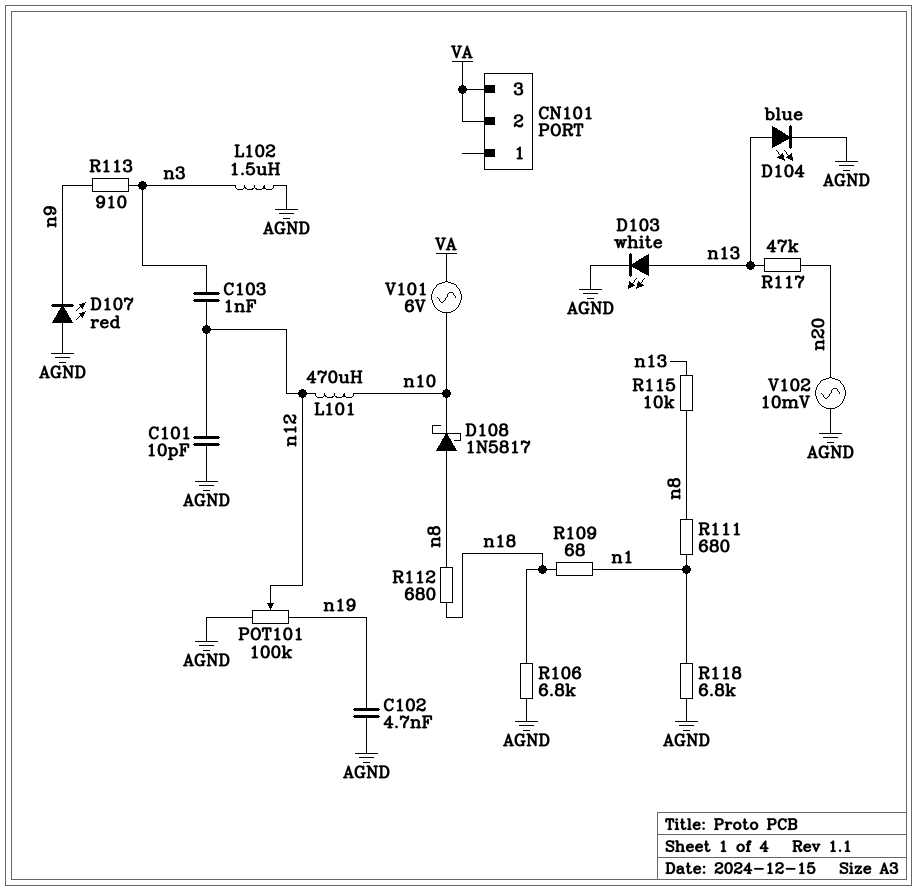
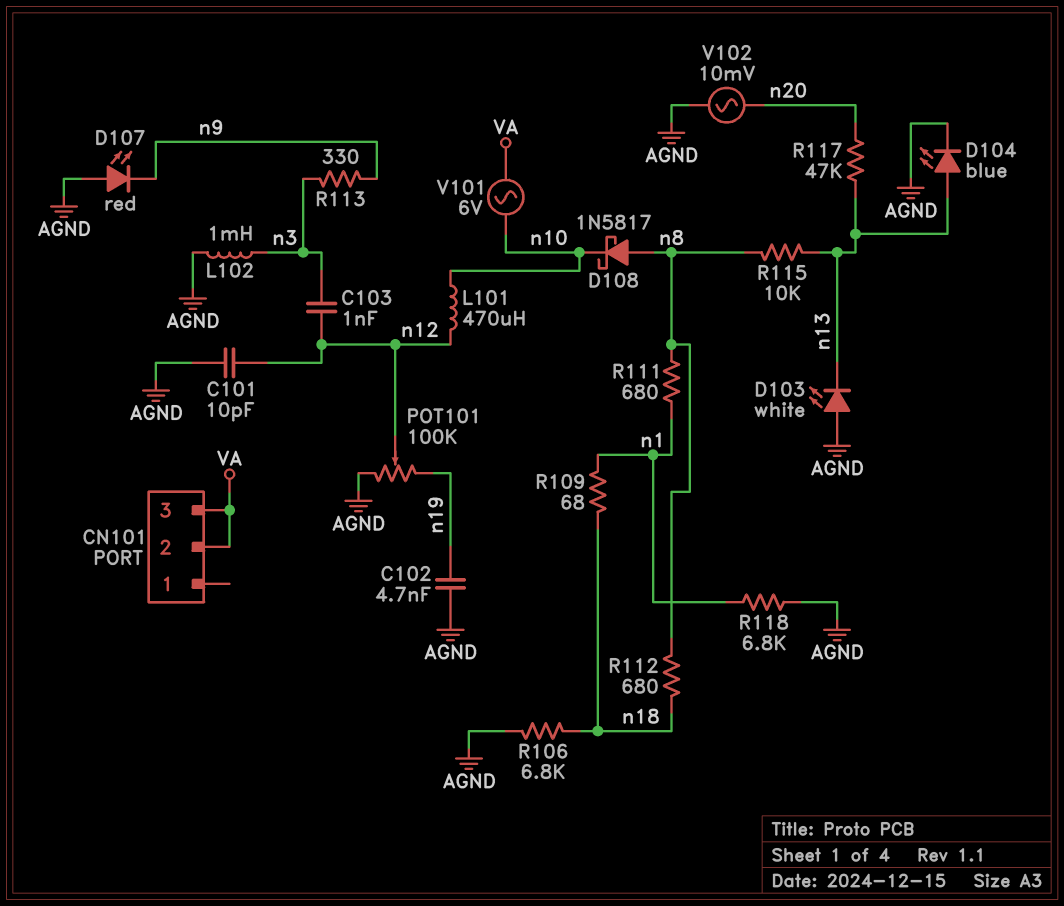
D103: LED white (A n13, K AGND) -> LED white (A AGND, K n13)
L102: 1.5uH (AGND, n3) -> 1mH (AGND, n3)
R113: 910 (n3, n9) -> 330 (n3, n9)

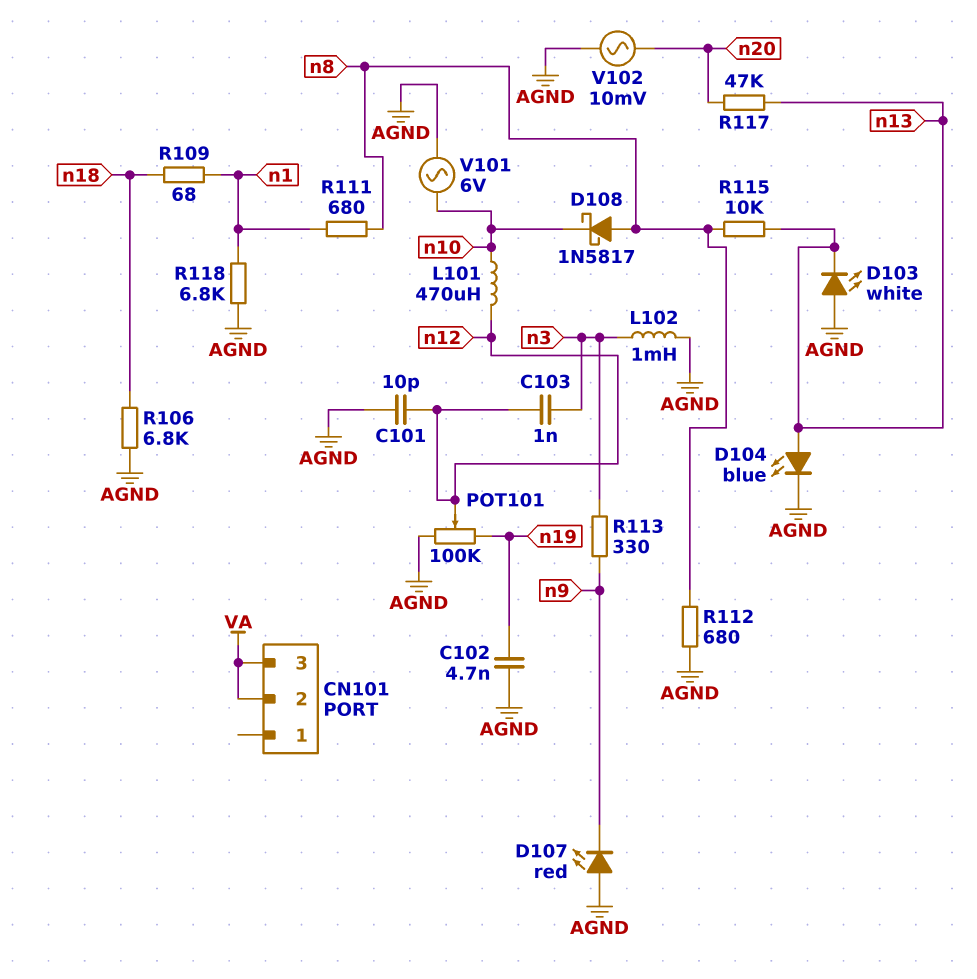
R112: 680 (n8, n18) -> 680 (AGND, n8)
V101: AC 6V (VA, n10) -> AC 6V (AGND, n10)

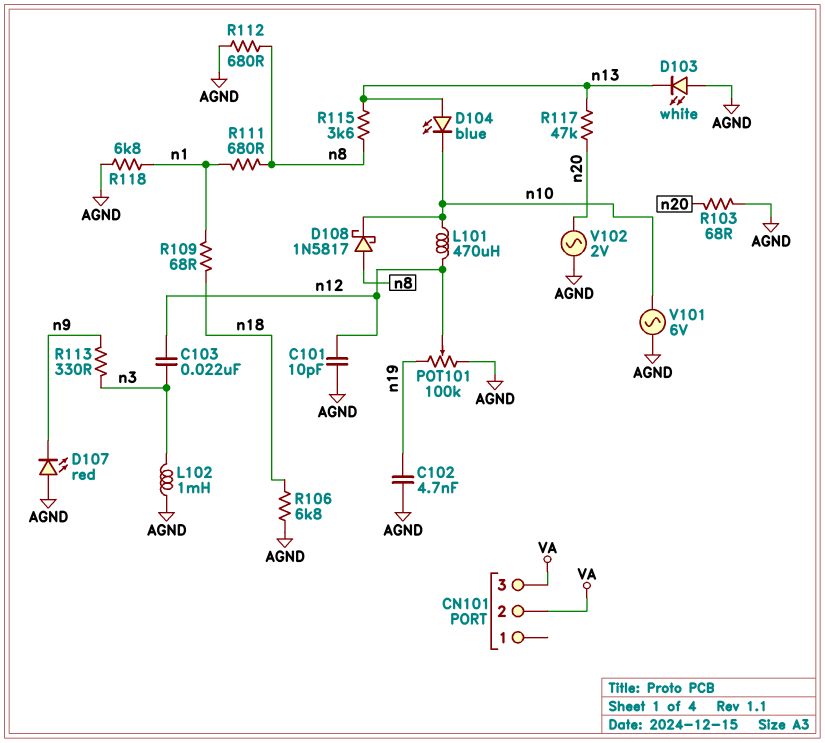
C103: 1nF (n3, n12) -> 22nF (n3, n12)
D104: LED blue (A n13, K AGND) -> LED blue (A n13, K n10)
R103: none -> 68 (AGND, n20)
R115: 10k (n8, n13) -> 3.6k (n8, n13)
V102: AC 10mV (AGND, n20) -> AC 2V (AGND, n20)

